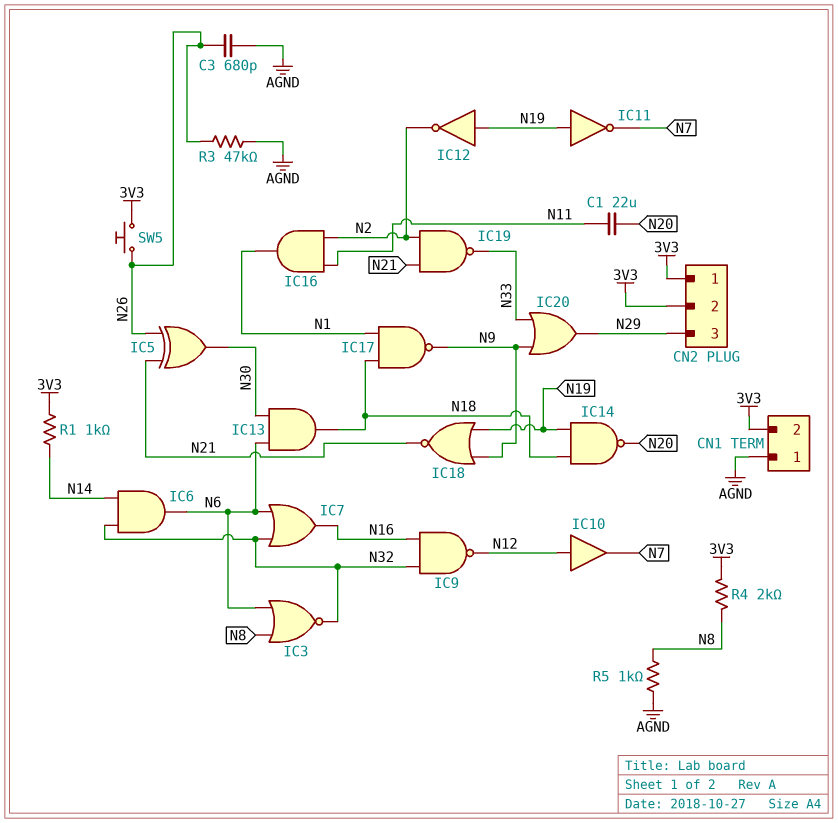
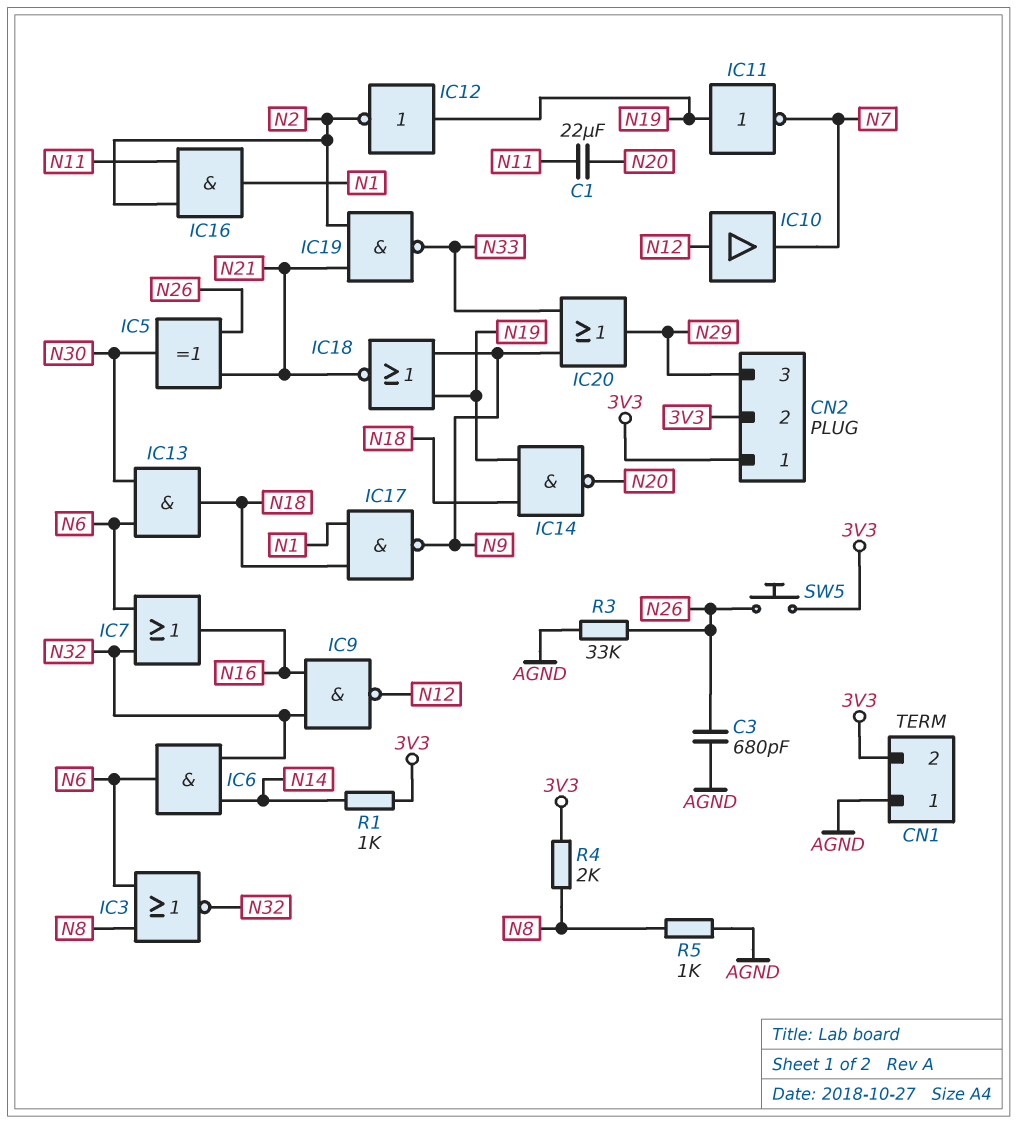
R3: 47k (AGND, N26) -> 33k (AGND, N26)

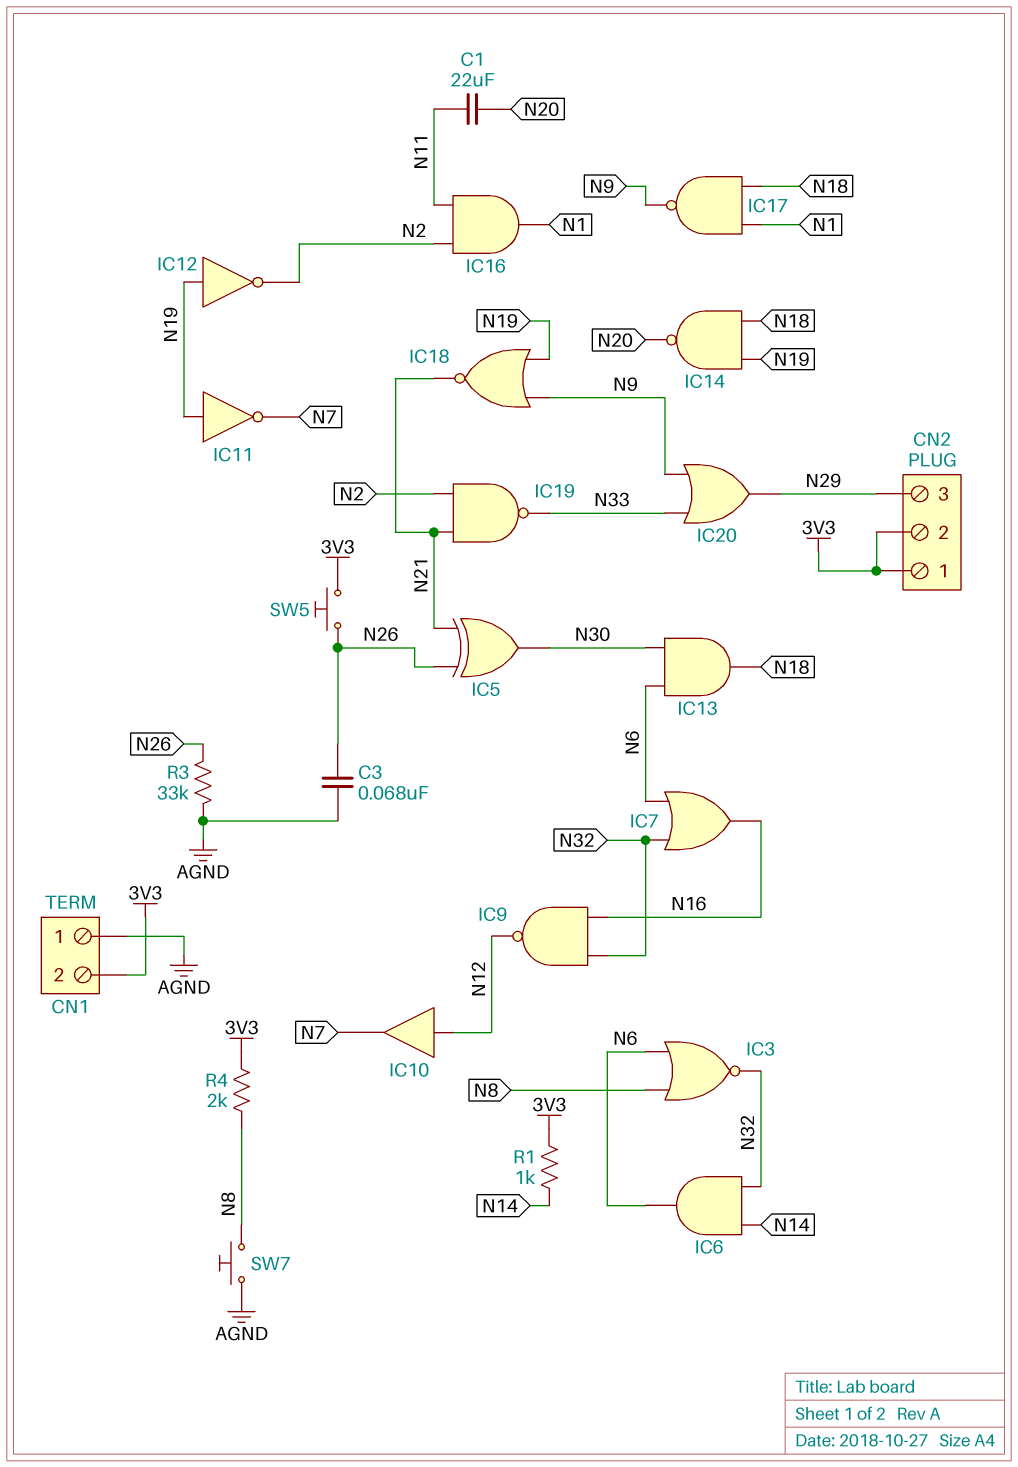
C3: 680pF (AGND, N26) -> 68nF (AGND, N26)
R5: 1k (AGND, N8) -> none
SW7: none -> button (AGND, N8)

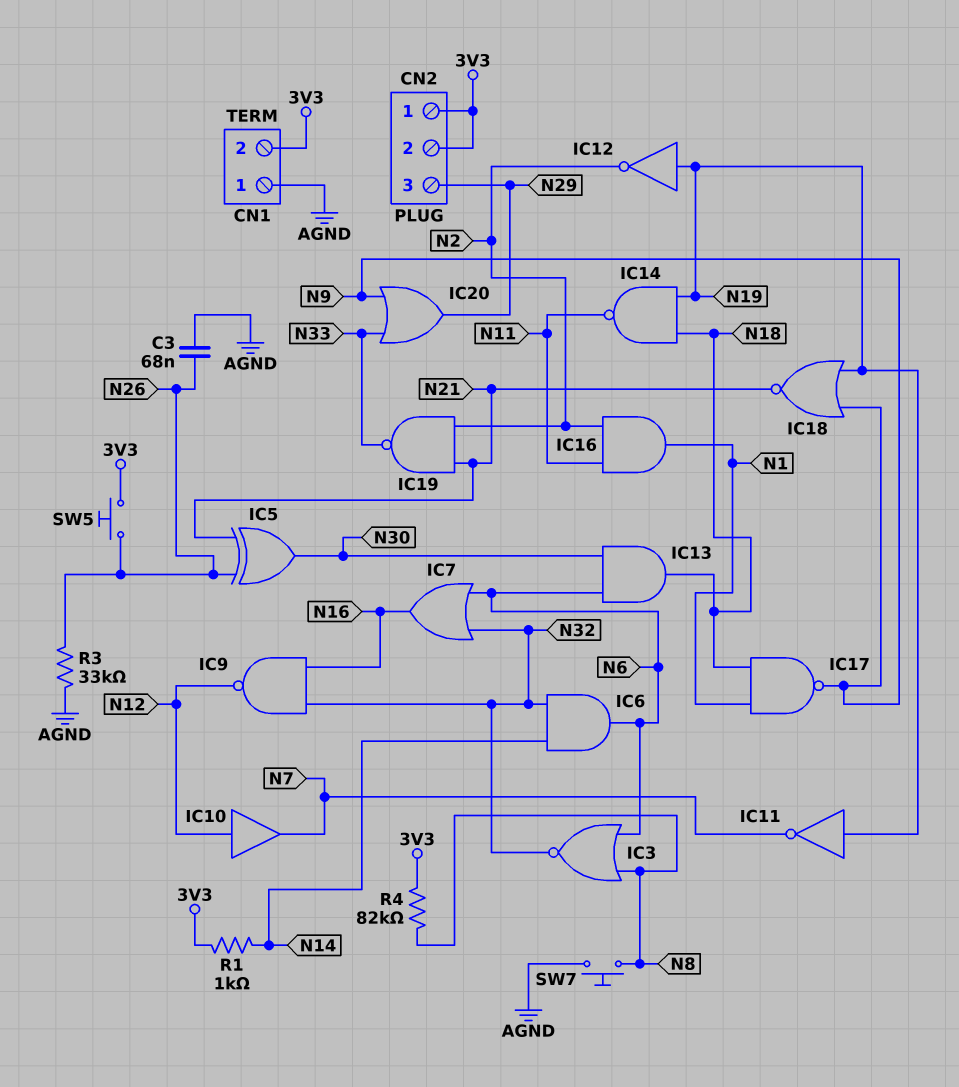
C1: 22uF (N11, N20) -> none
IC14: NAND (in N18, in N19, out N20) -> NAND (in N18, in N19, out N11)
R4: 2k (3V3, N8) -> 82k (3V3, N8)

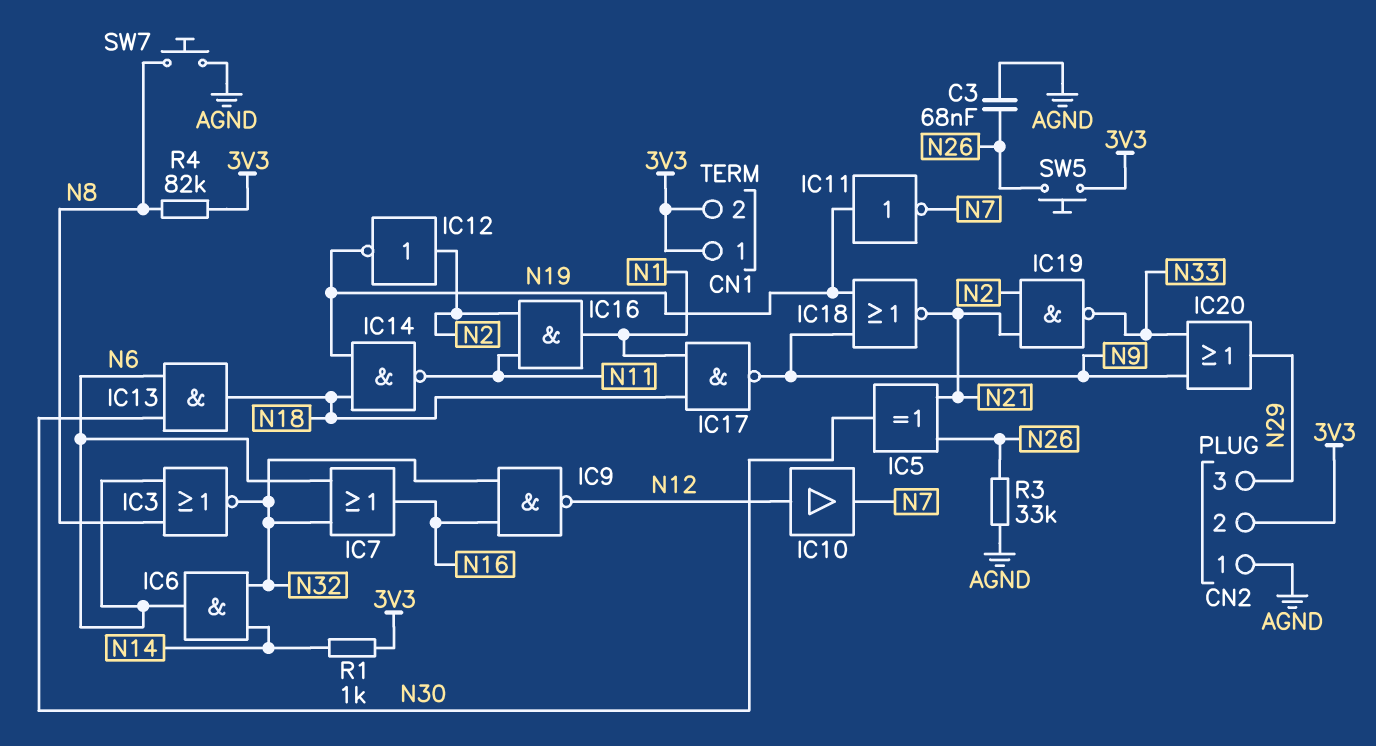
CN1 pin 1: AGND -> 3V3
CN2 pin 1: 3V3 -> AGND
IC12: NOT (in N19, out N2) -> NOT (in N2, out N19)

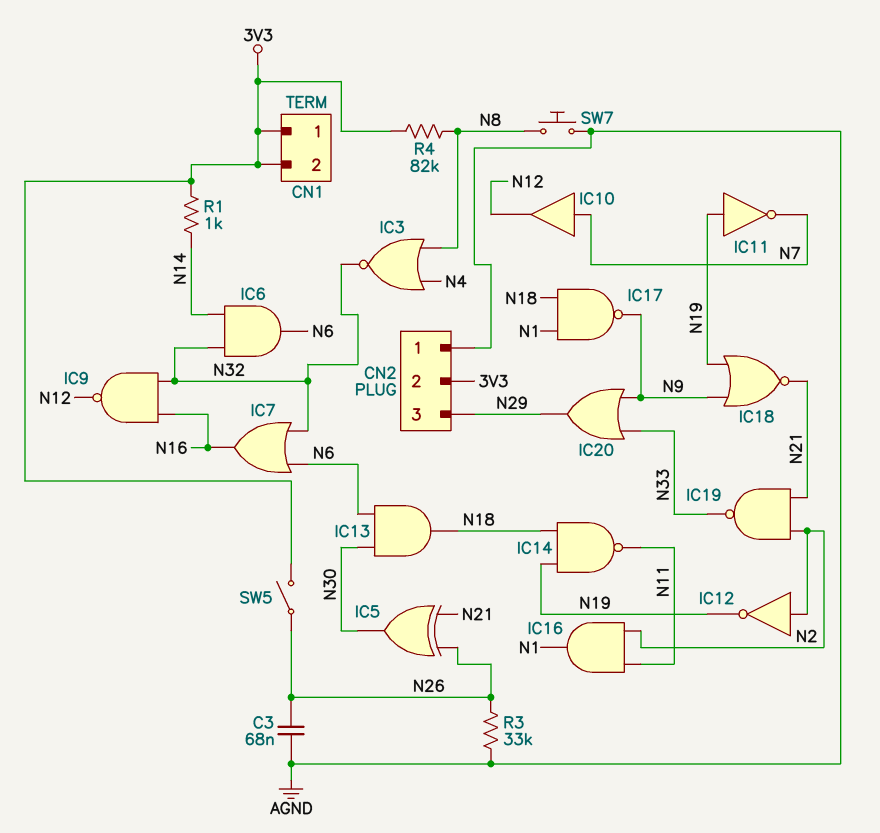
IC3: NOR (in N6, in N8, out N32) -> NOR (in N4, in N8, out N32)
IC10: buffer (in N12, out N7) -> buffer (in N7, out N12)
SW5: button (3V3, N26) -> switch (3V3, N26)

